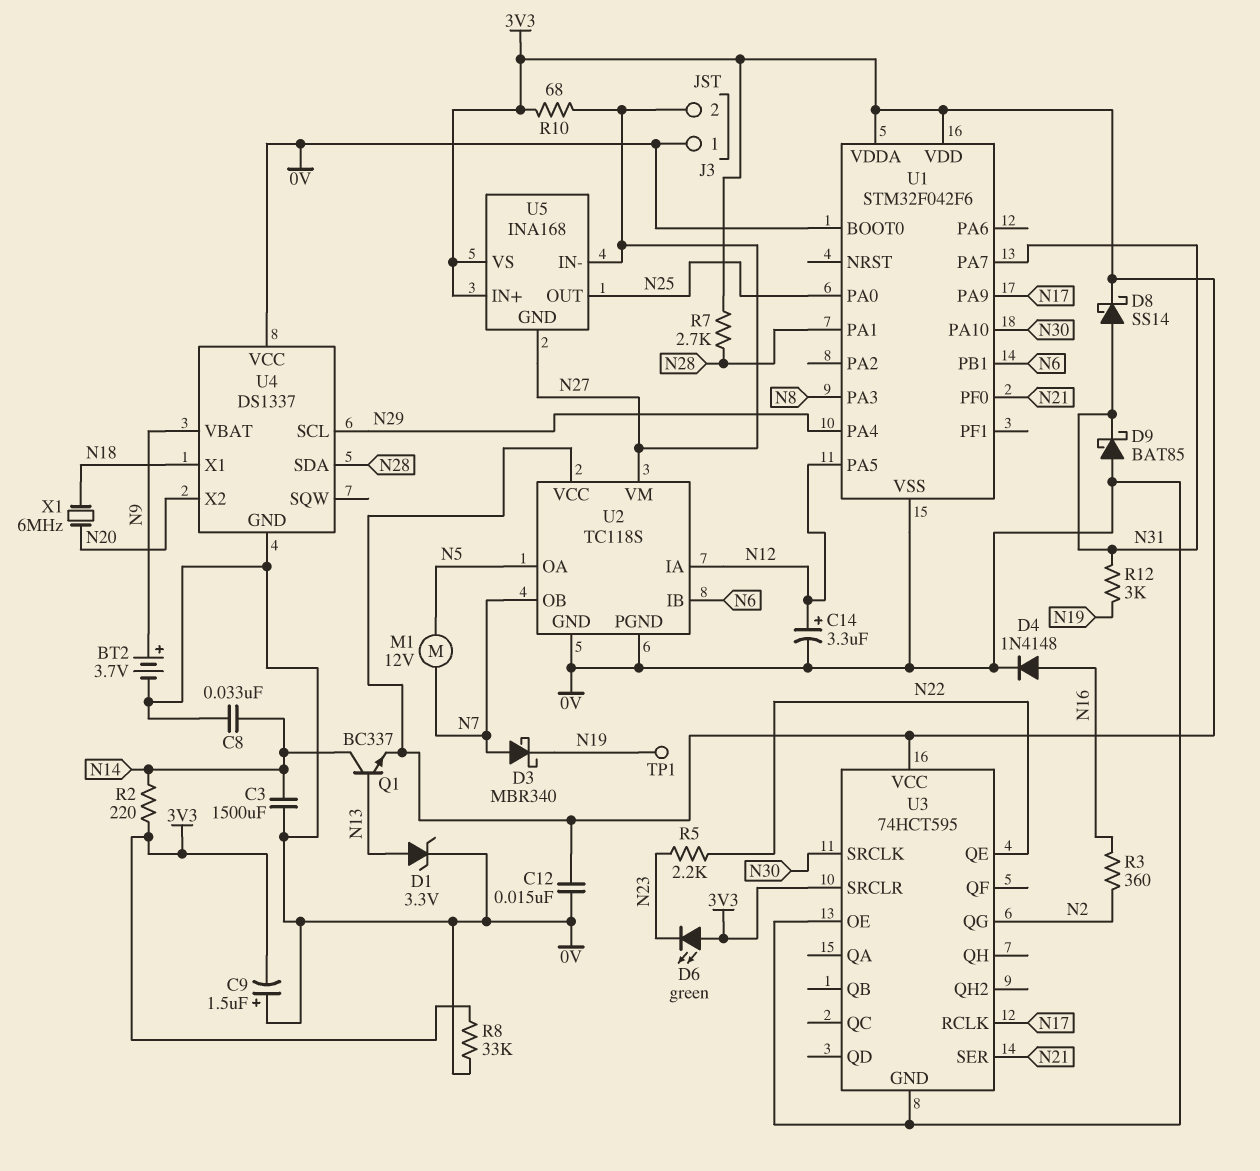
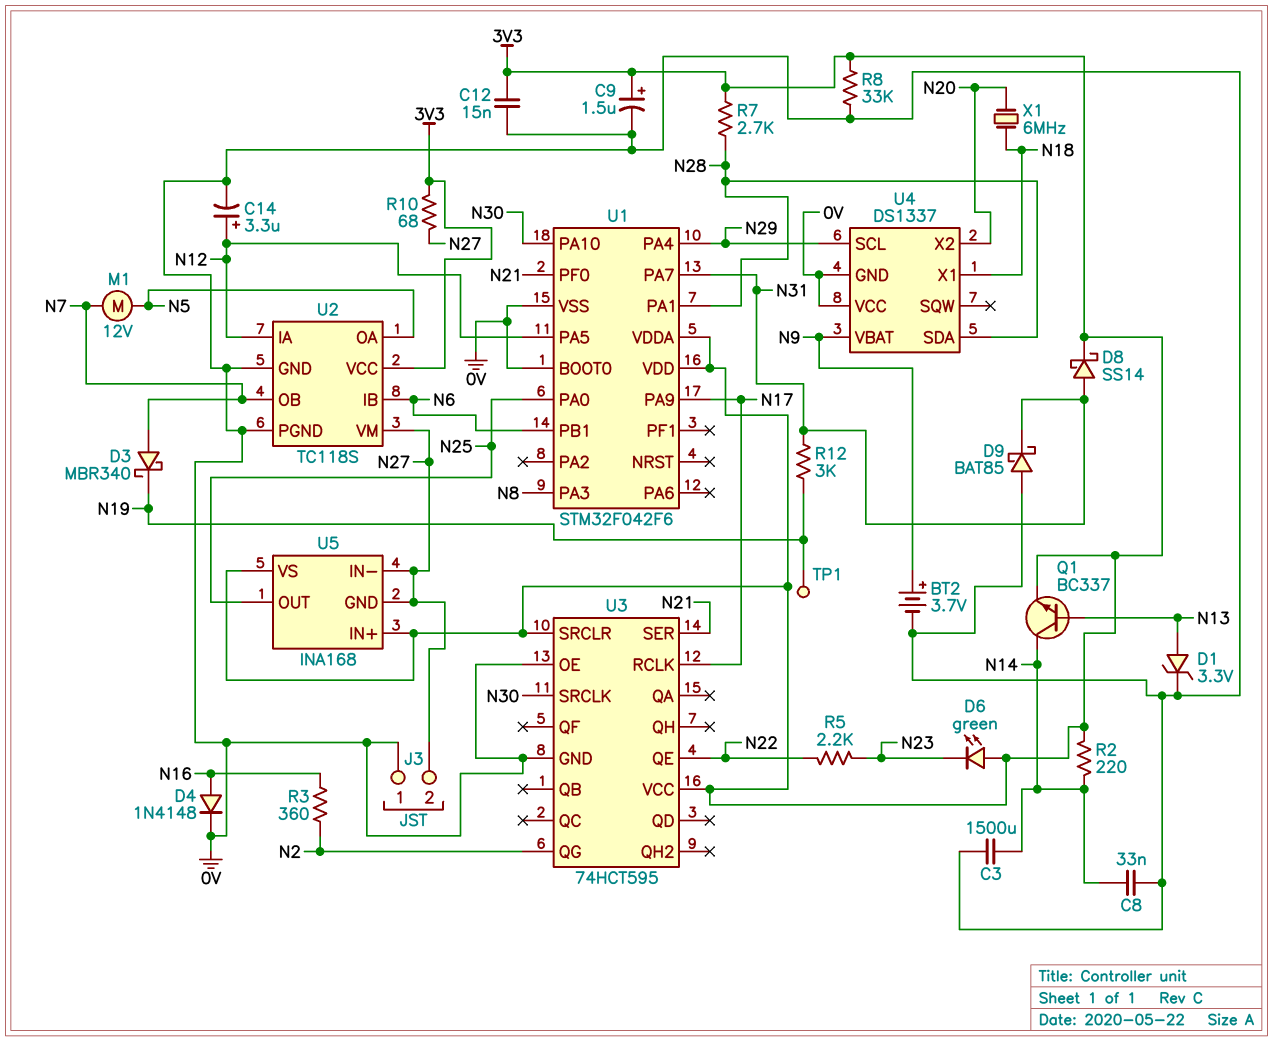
C9: 1.5uF (plus 0V, minus 3V3) -> 1.5uF (plus 3V3, minus 0V)

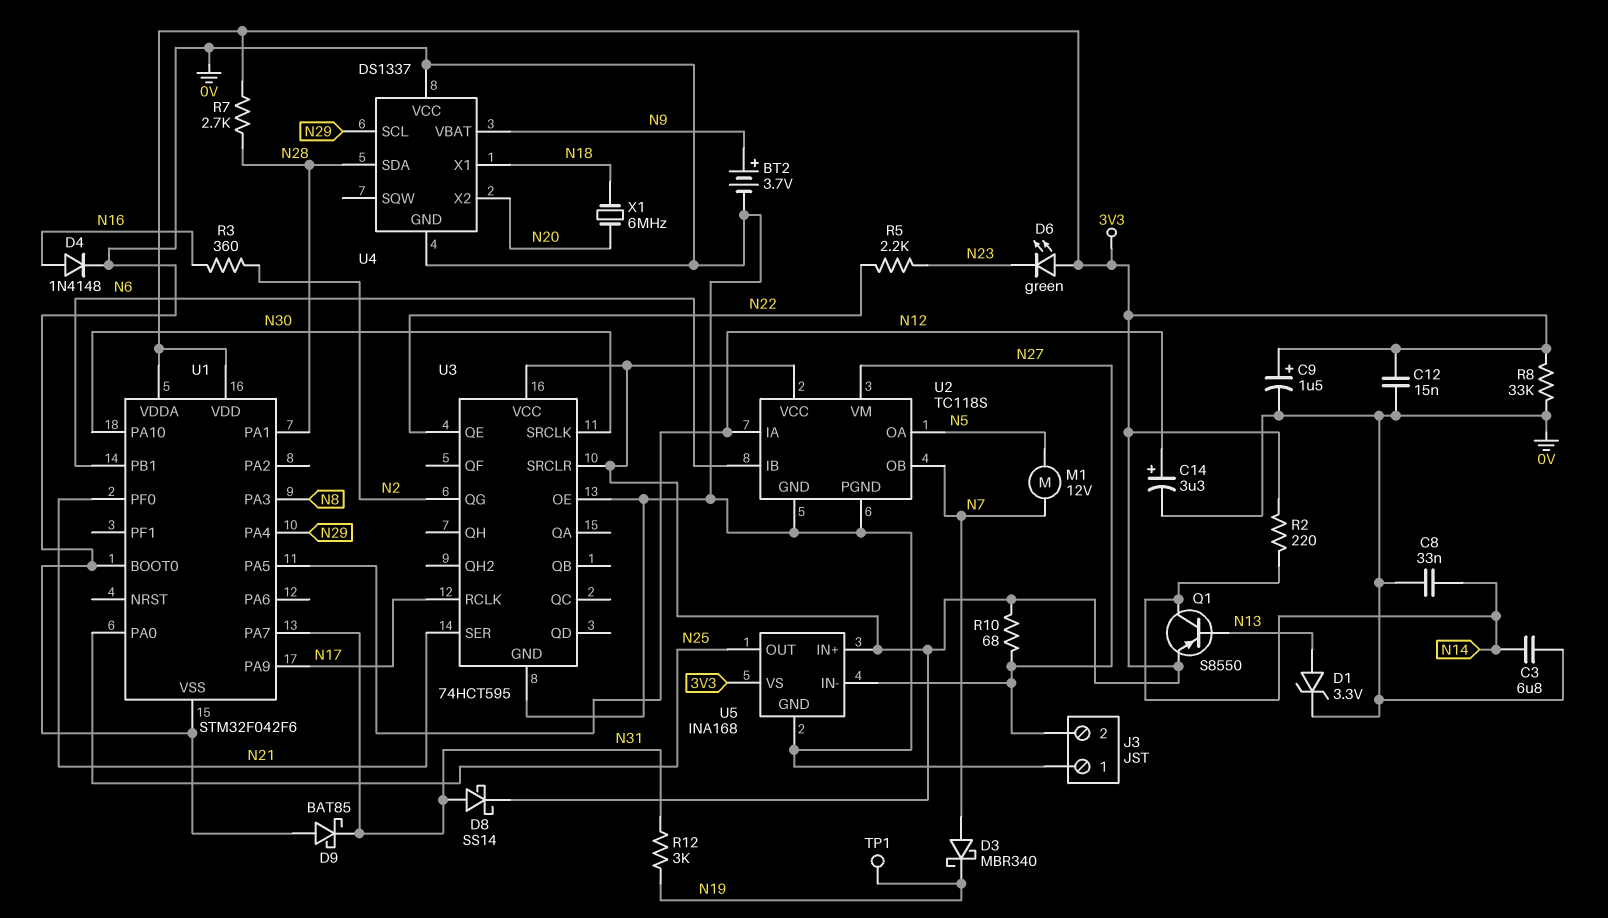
C3: 1500uF (0V, N14) -> 6.8uF (0V, N14)
Q1: NPN BC337 (B N13, C N14, E 3V3) -> PNP S8550 (B N13, C N14, E 3V3)
U5 pin GND: N27 -> 0V

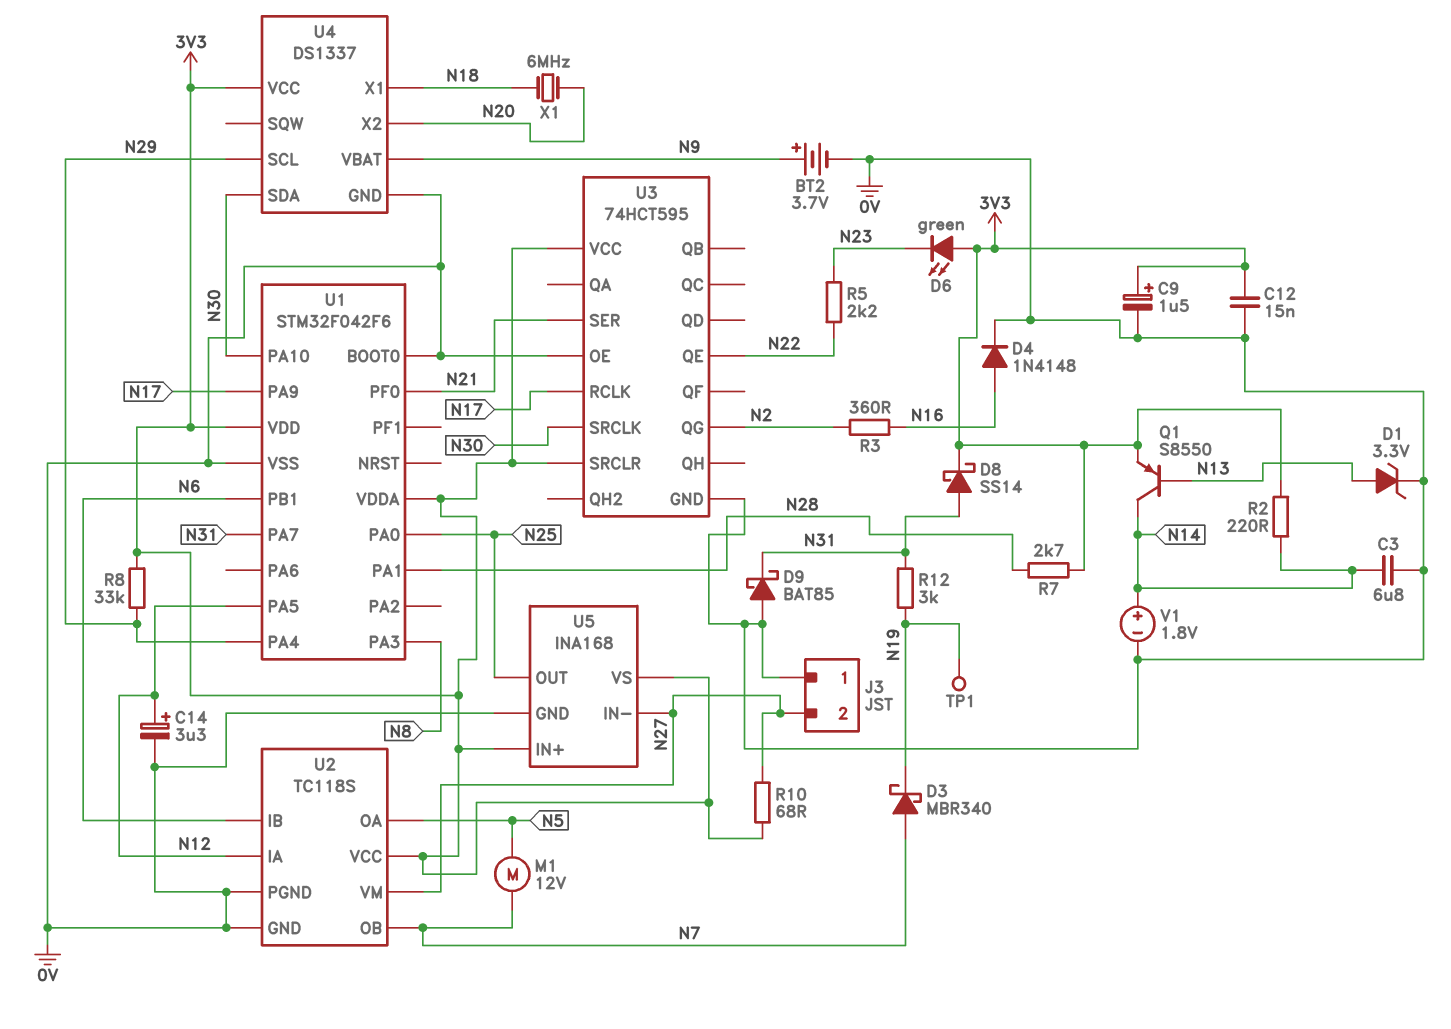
C8: 33nF (0V, N14) -> none
R8: 33k (0V, 3V3) -> 33k (3V3, N29)
U4 pin SDA: N28 -> N30
U4 pin VCC: 0V -> 3V3
V1: none -> 1.8V (plus N14, minus 0V)

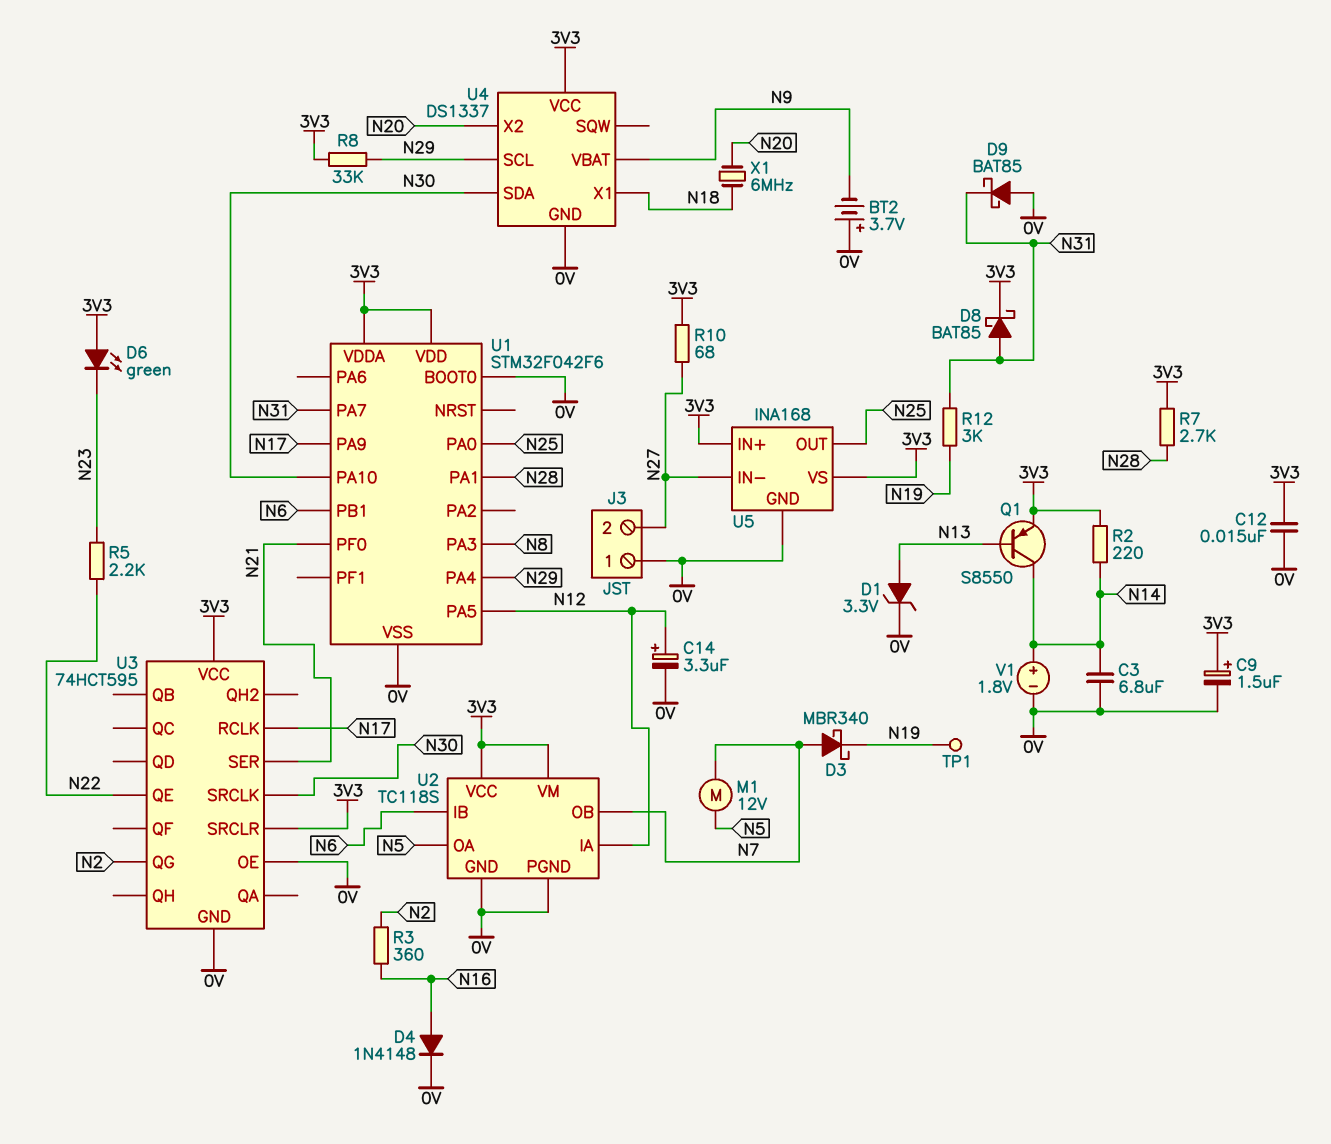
BT2: 3.7V (plus N9, minus 0V) -> 3.7V (plus 0V, minus N9)
D8: schottky SS14 (A N31, K 3V3) -> schottky BAT85 (A N31, K 3V3)
U2 pin VM: N27 -> 3V3

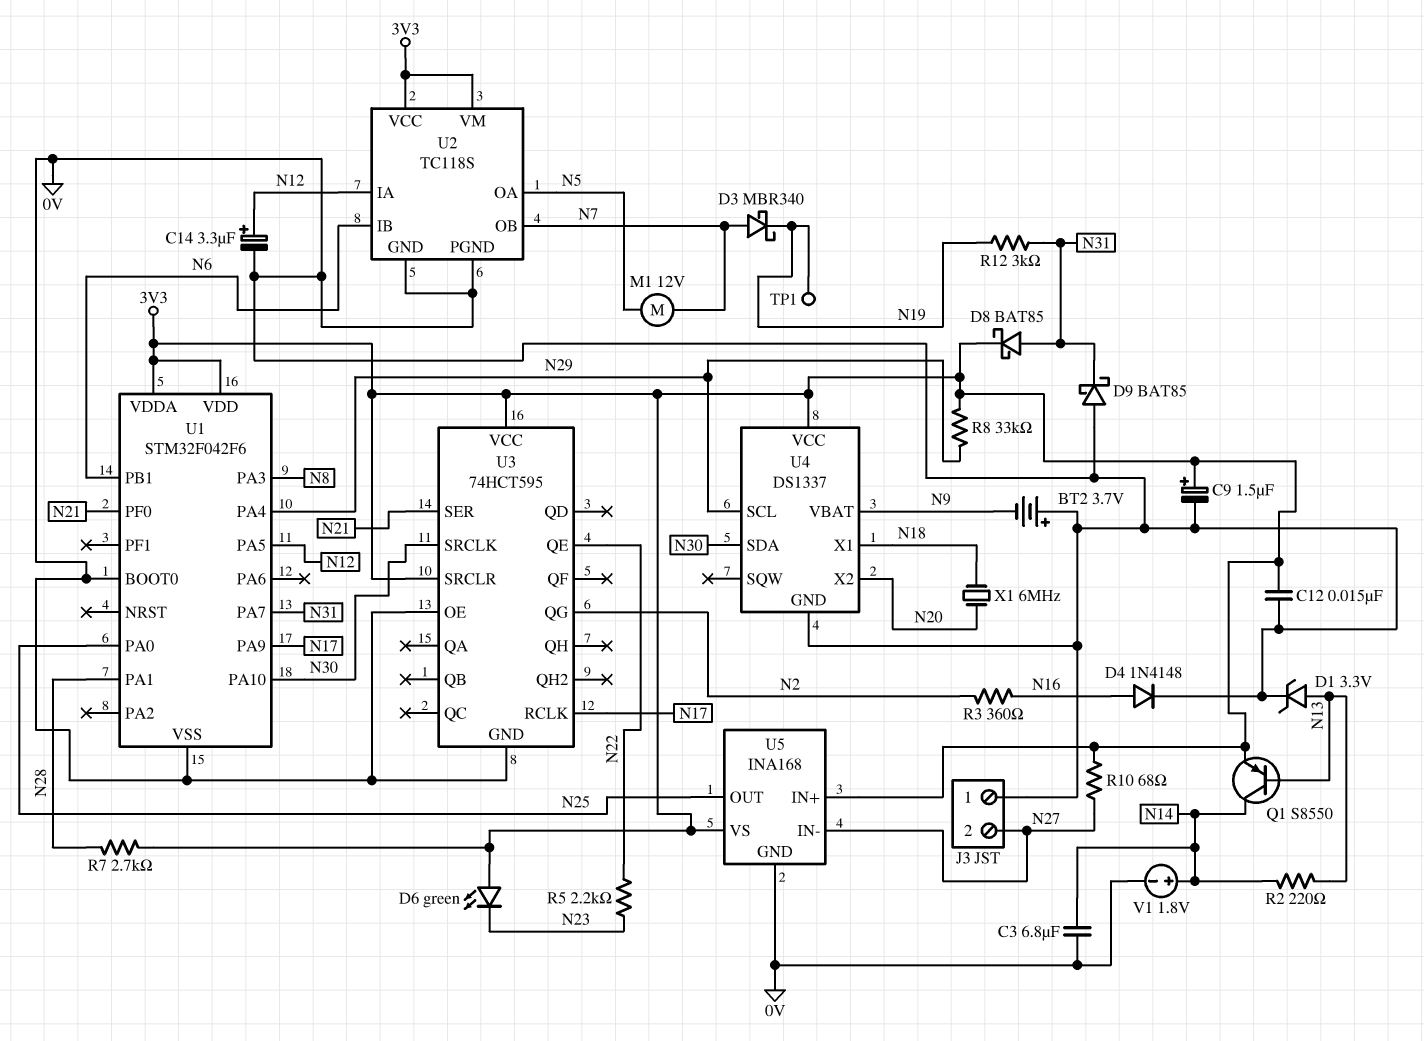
R2: 220 (3V3, N14) -> 220 (N13, N14)

